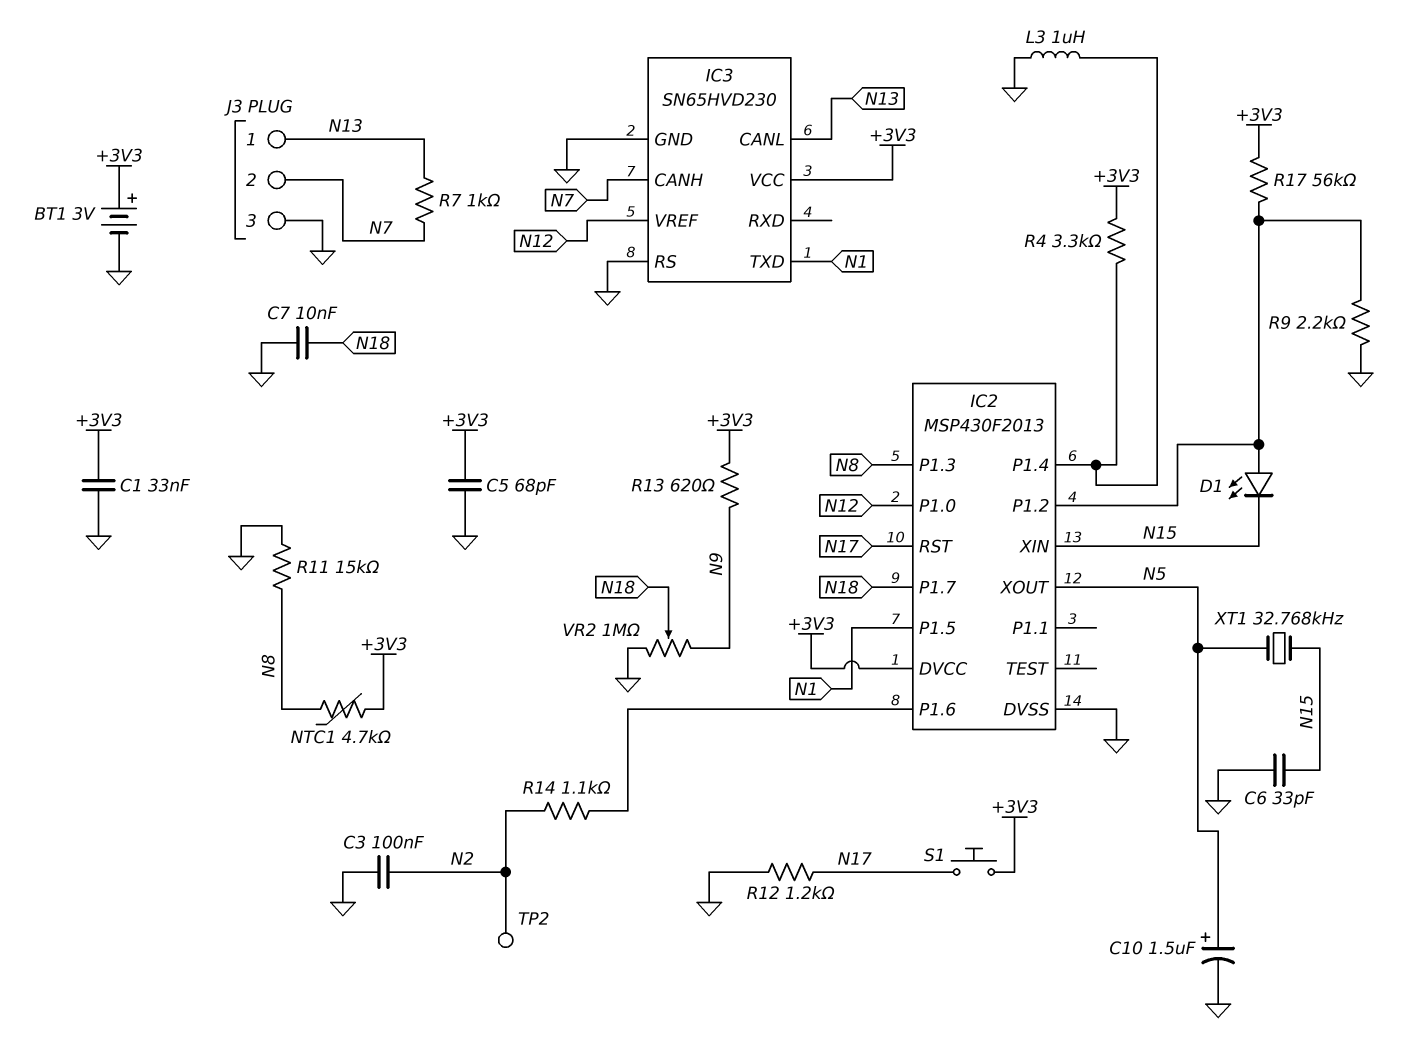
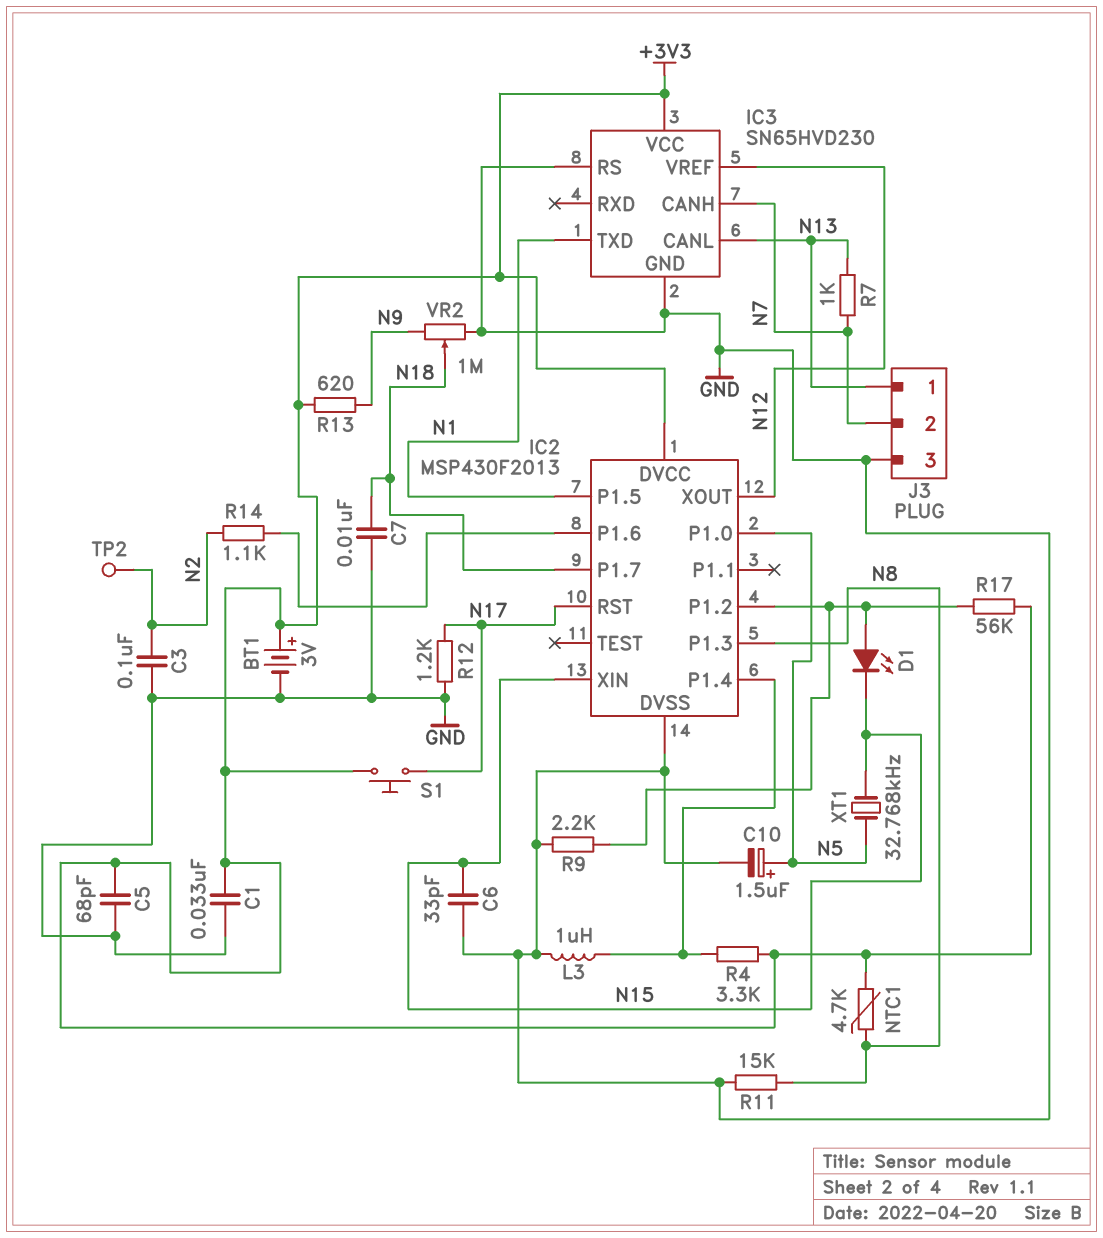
IC2 pin P1.0: N12 -> N5
IC2 pin XOUT: N5 -> N12

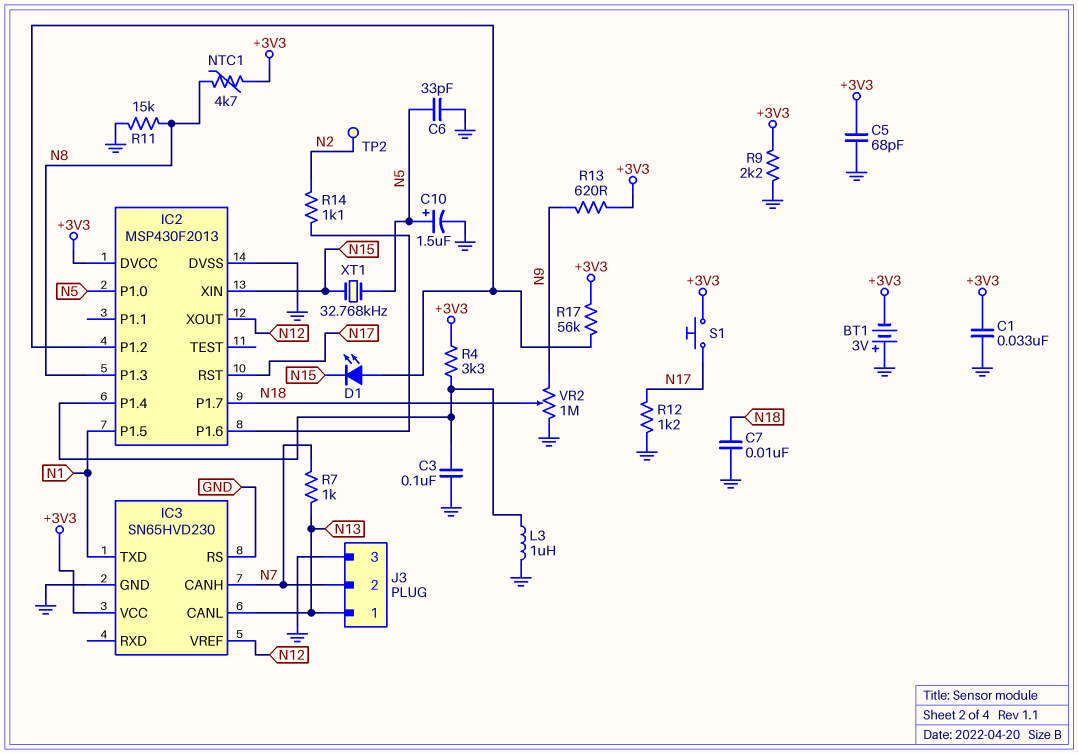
BT1: 3V (plus +3V3, minus GND) -> 3V (plus GND, minus +3V3)
C3: 100nF (GND, N2) -> 100nF (GND, IC2/P1.4)
C6: 33pF (GND, N15) -> 33pF (GND, N5)
R9: 2.2k (GND, IC2/P1.2) -> 2.2k (+3V3, GND)

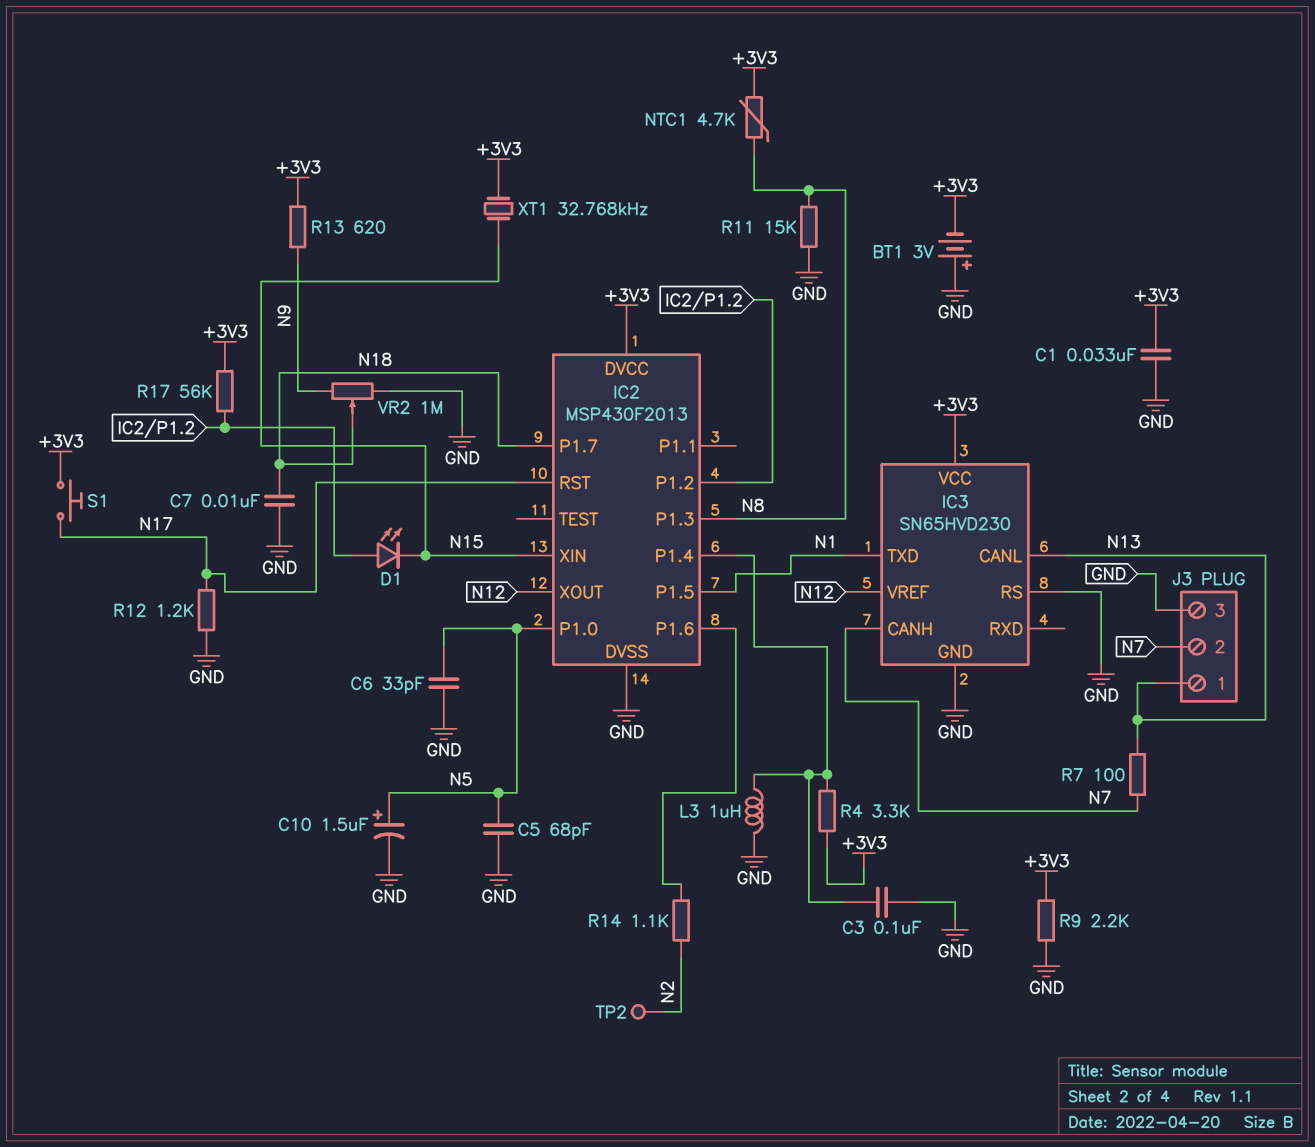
C5: 68pF (+3V3, GND) -> 68pF (GND, N5)
R7: 1k (N7, N13) -> 100 (N7, N13)
XT1: 32.768kHz (N5, N15) -> 32.768kHz (+3V3, N15)

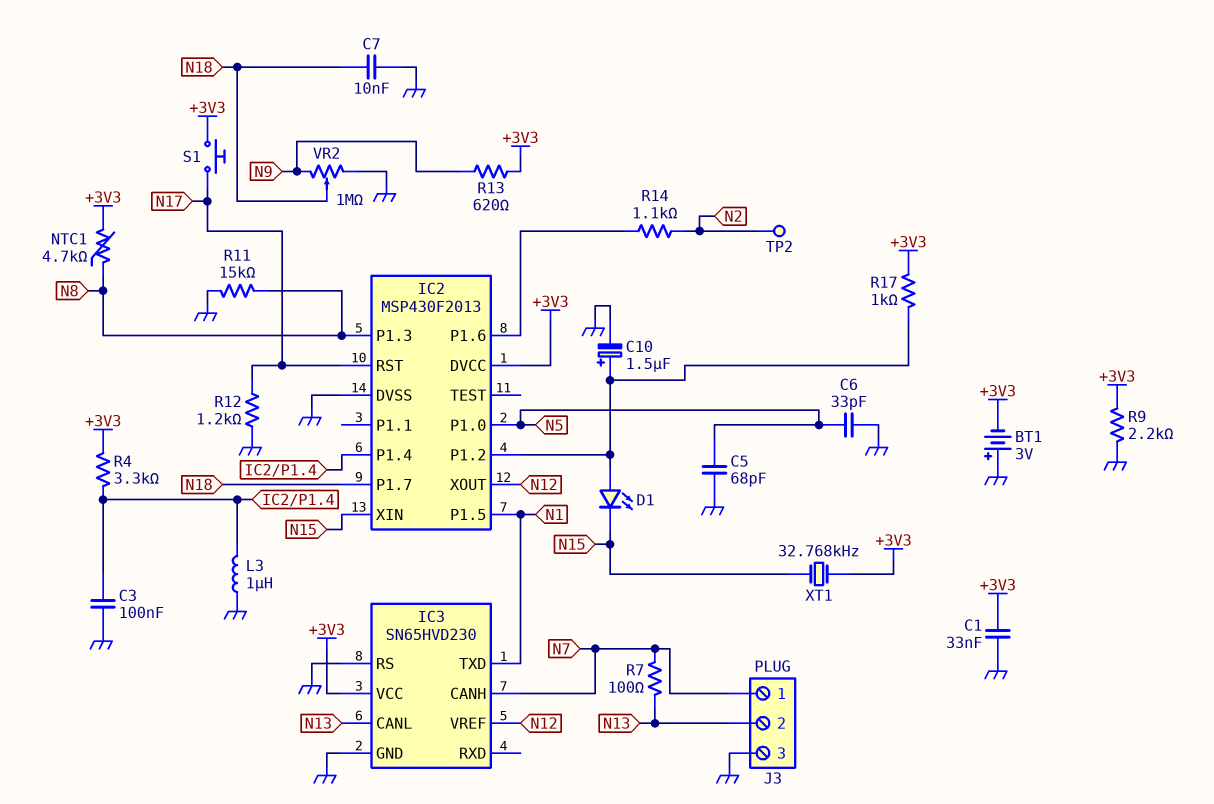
C10: 1.5uF (plus N5, minus GND) -> 1.5uF (plus IC2/P1.2, minus GND)
J3 pin 1: N13 -> N7
J3 pin 2: N7 -> N13
R17: 56k (+3V3, IC2/P1.2) -> 1k (+3V3, IC2/P1.2)

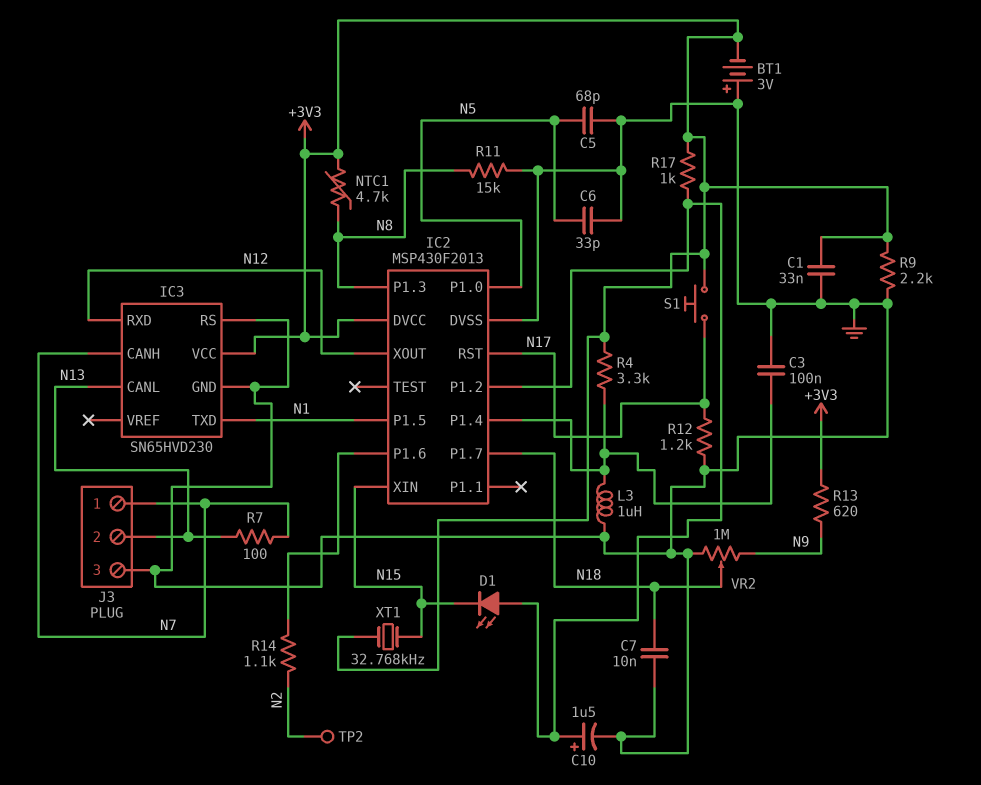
IC3 pin RXD: none -> N12
IC3 pin VREF: N12 -> none

